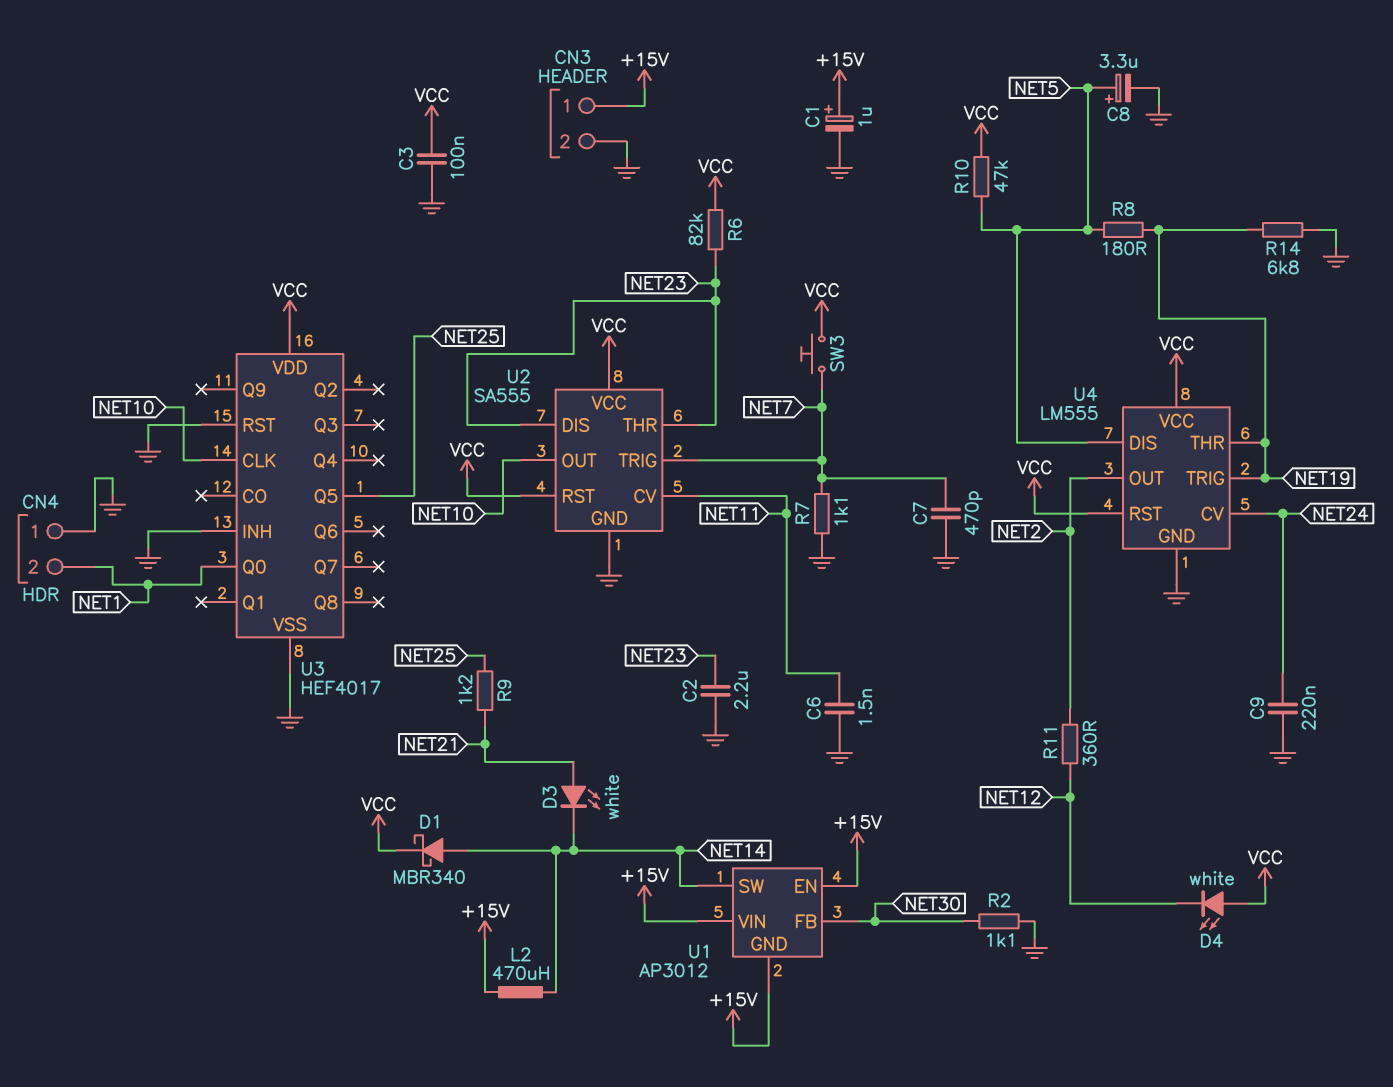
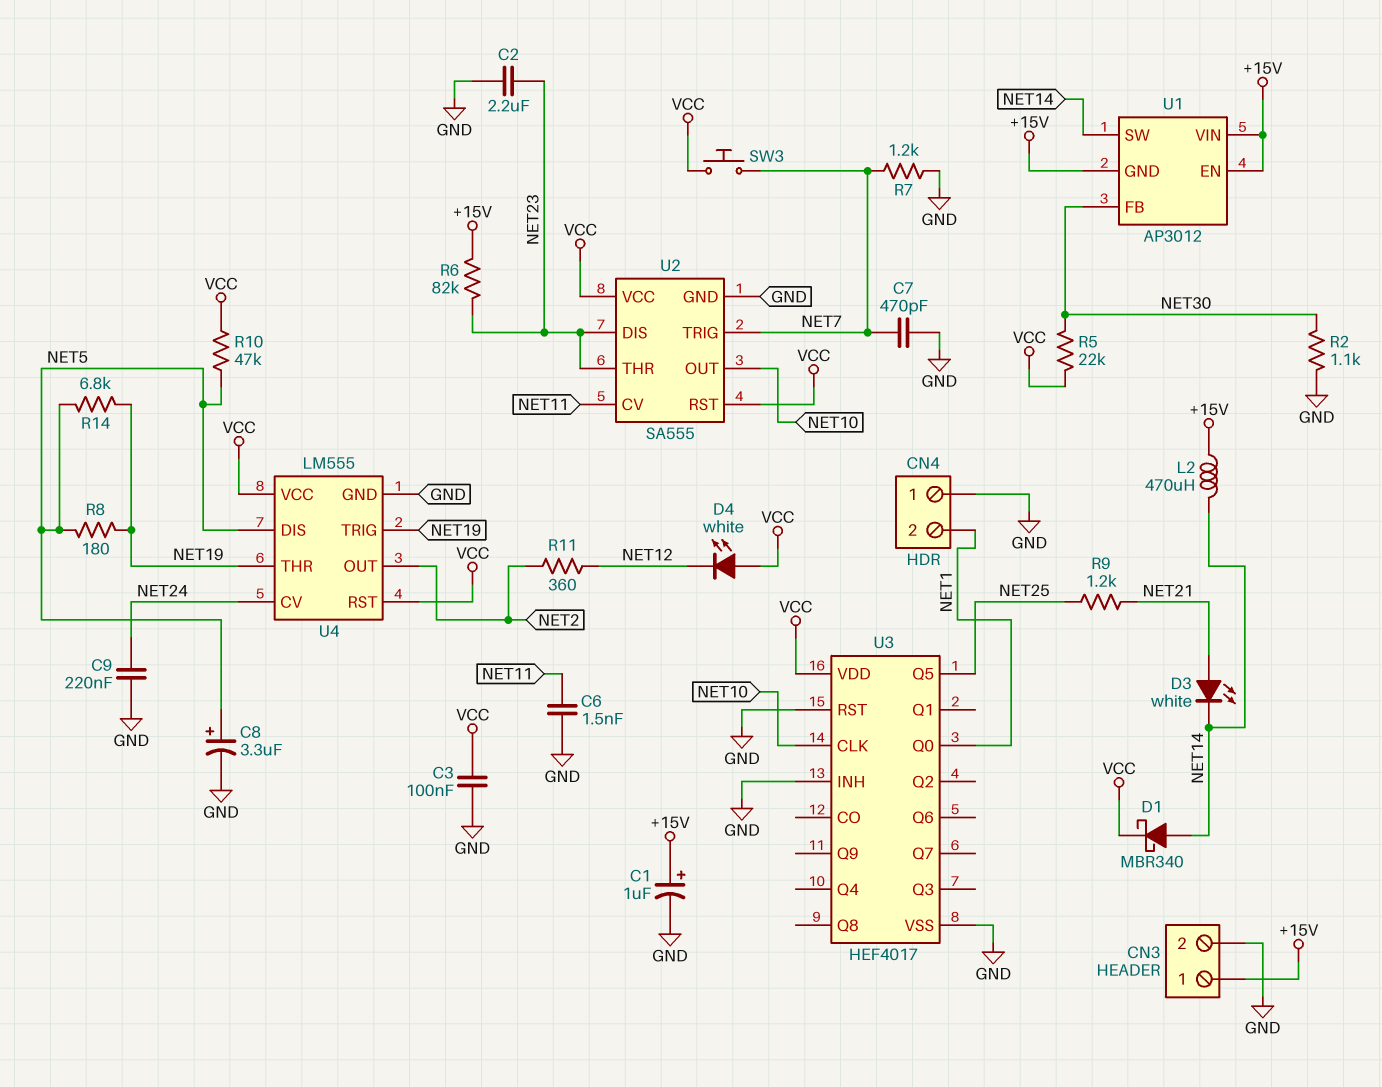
R5: none -> 22k (NET30, VCC)
R6: 82k (NET23, VCC) -> 82k (+15V, NET23)
R7: 1.1k (GND, NET7) -> 1.2k (GND, NET7)
R14: 6.8k (GND, NET19) -> 6.8k (NET5, NET19)

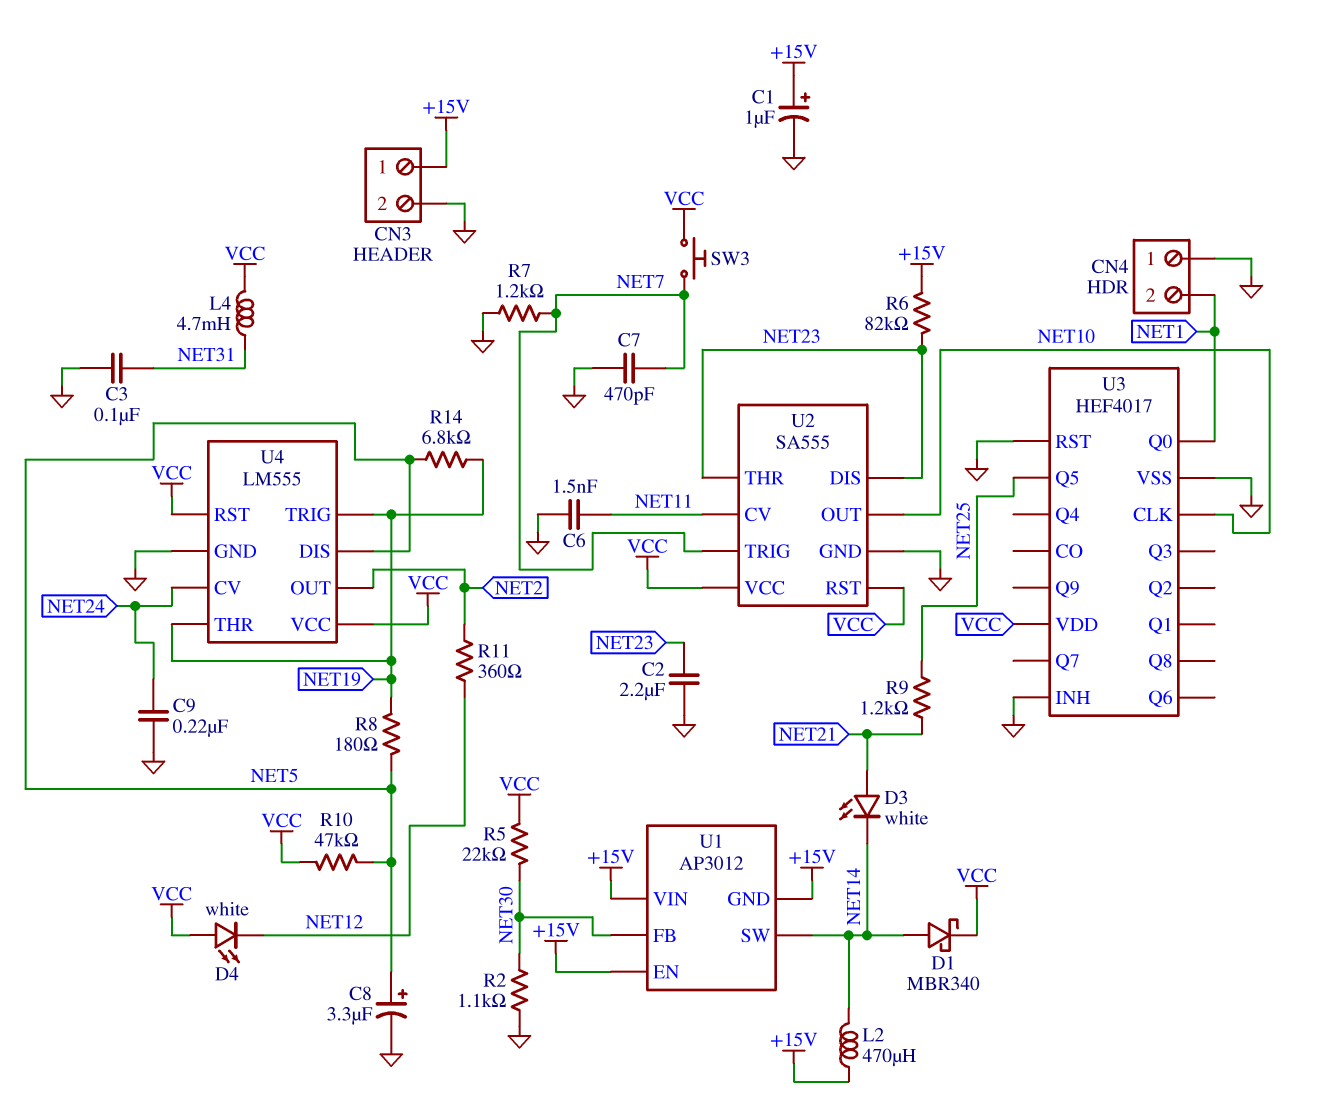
C3: 100nF (GND, VCC) -> 100nF (GND, NET31)
L4: none -> 4.7mH (NET31, VCC)

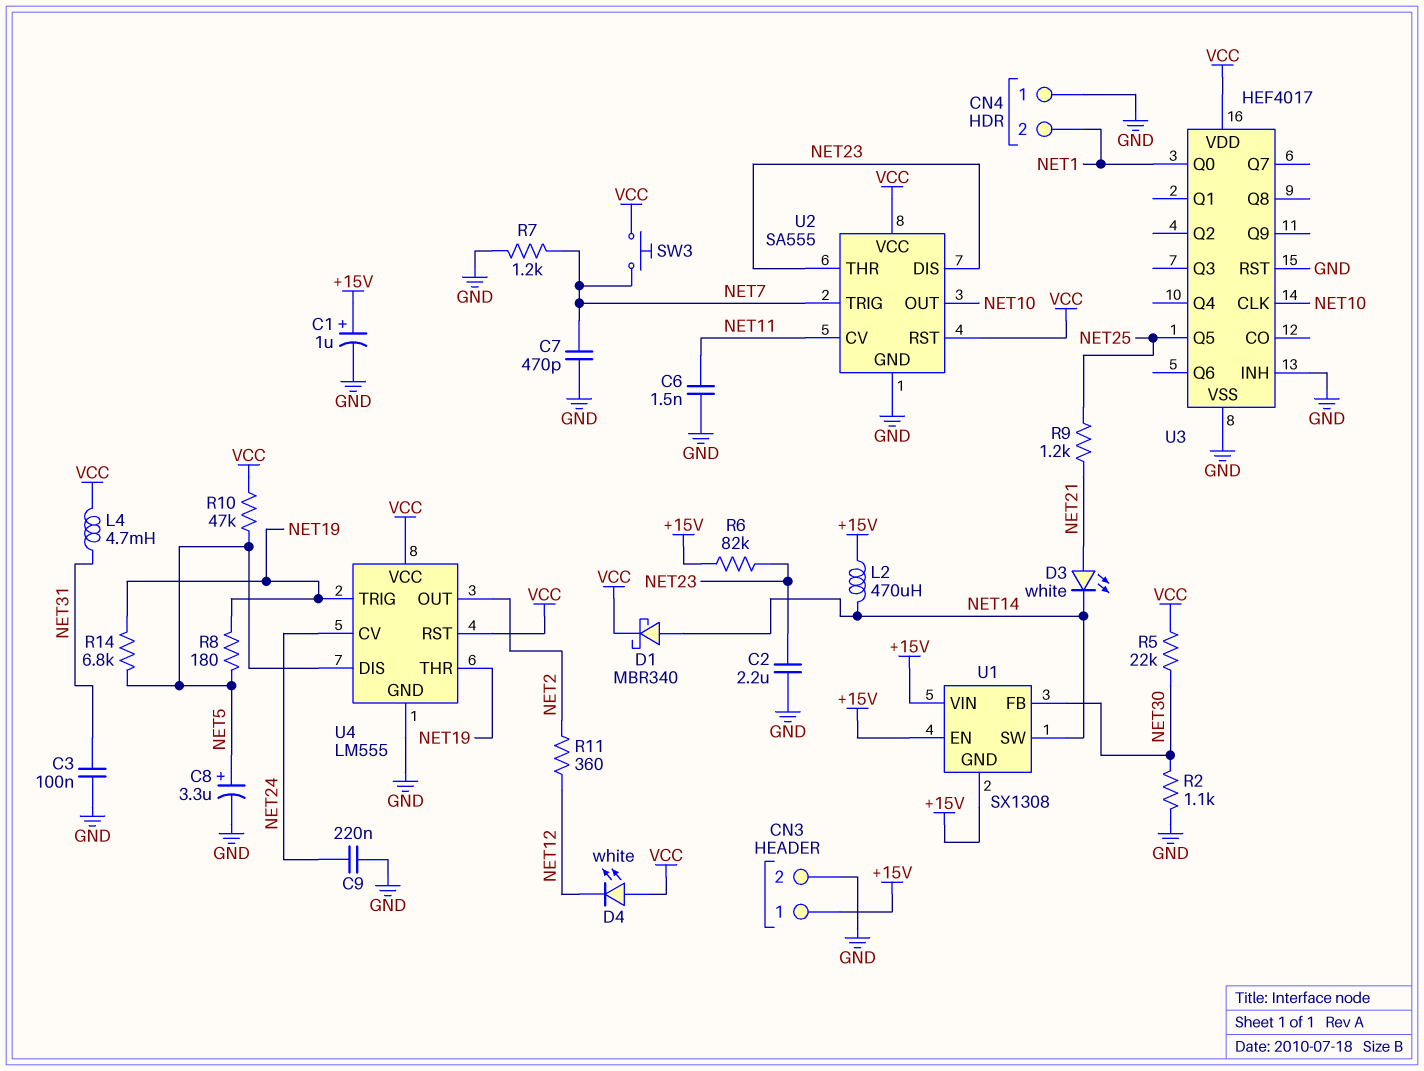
U1: AP3012 -> SX1308

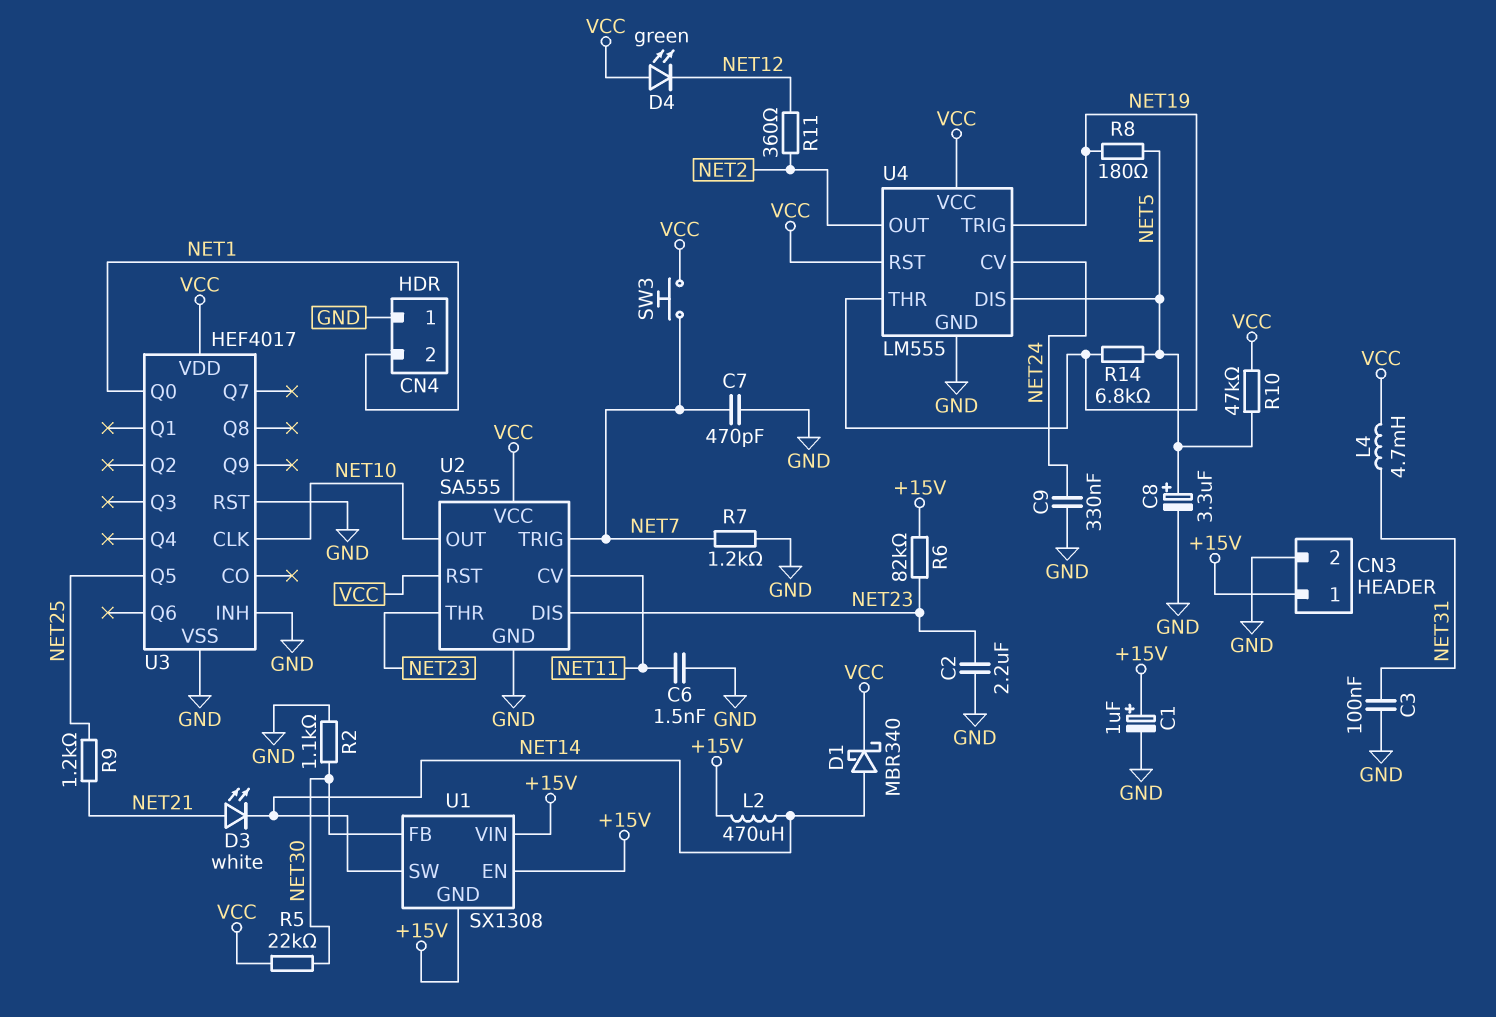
C9: 220nF (GND, NET24) -> 330nF (GND, NET24)
D4: LED white (A VCC, K NET12) -> LED green (A VCC, K NET12)

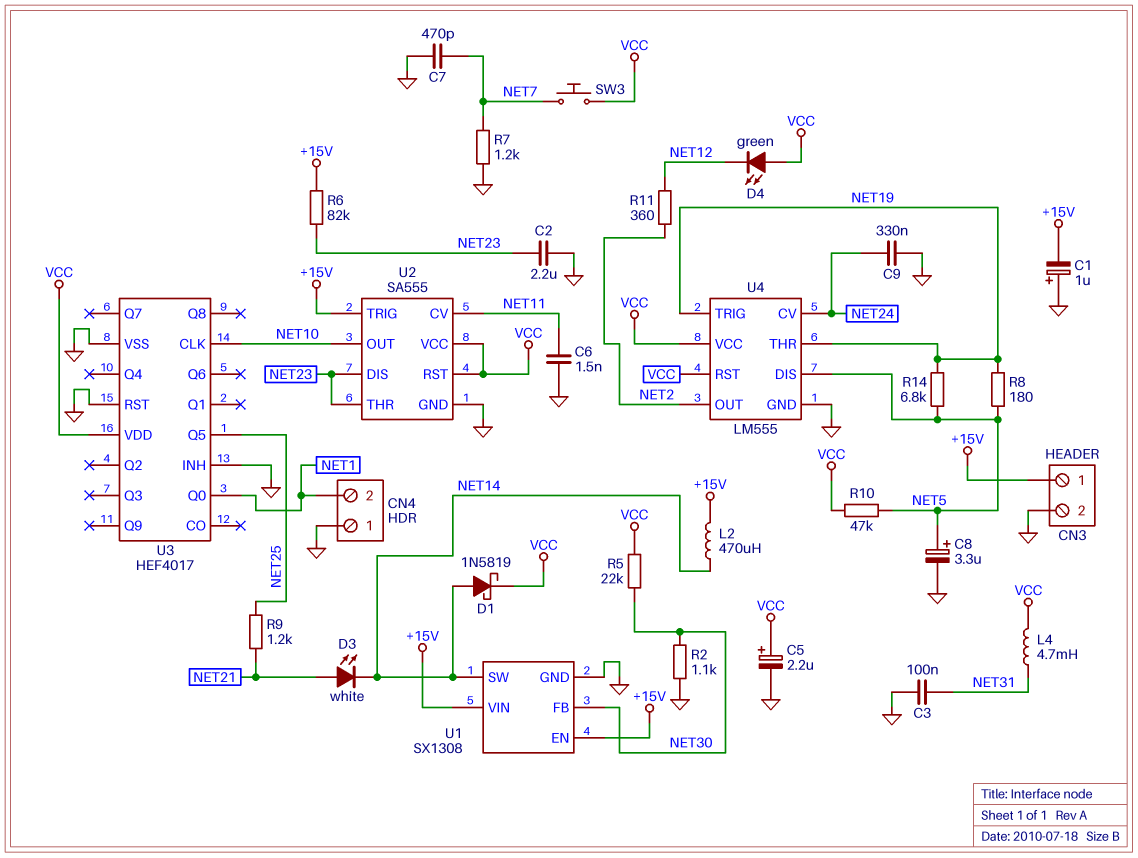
C1: 1uF (plus +15V, minus GND) -> 1uF (plus GND, minus +15V)
C5: none -> 2.2uF (plus VCC, minus GND)
D1: schottky MBR340 (A NET14, K VCC) -> schottky 1N5819 (A NET14, K VCC)
U1 pin GND: +15V -> GND
U2 pin TRIG: NET7 -> +15V

